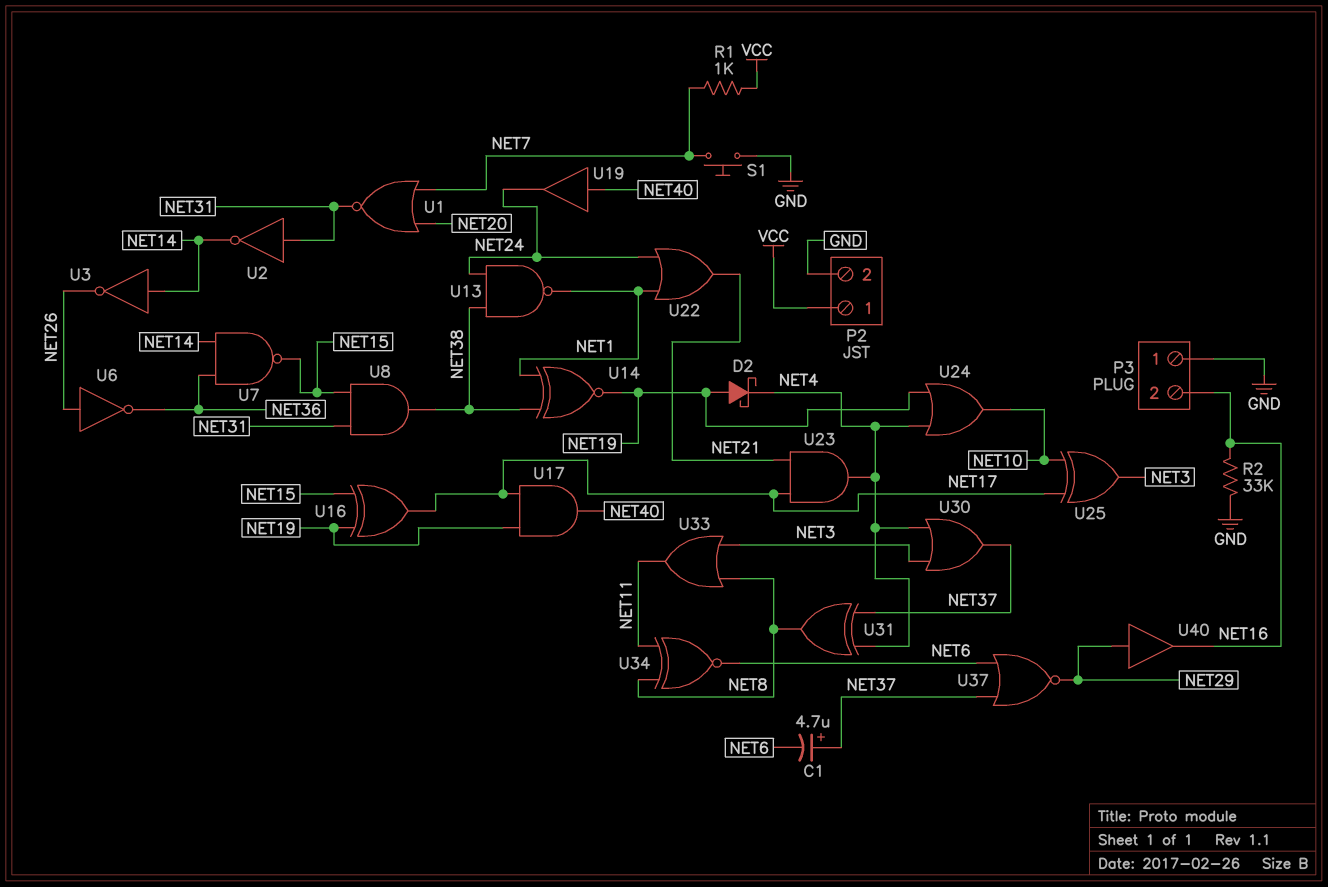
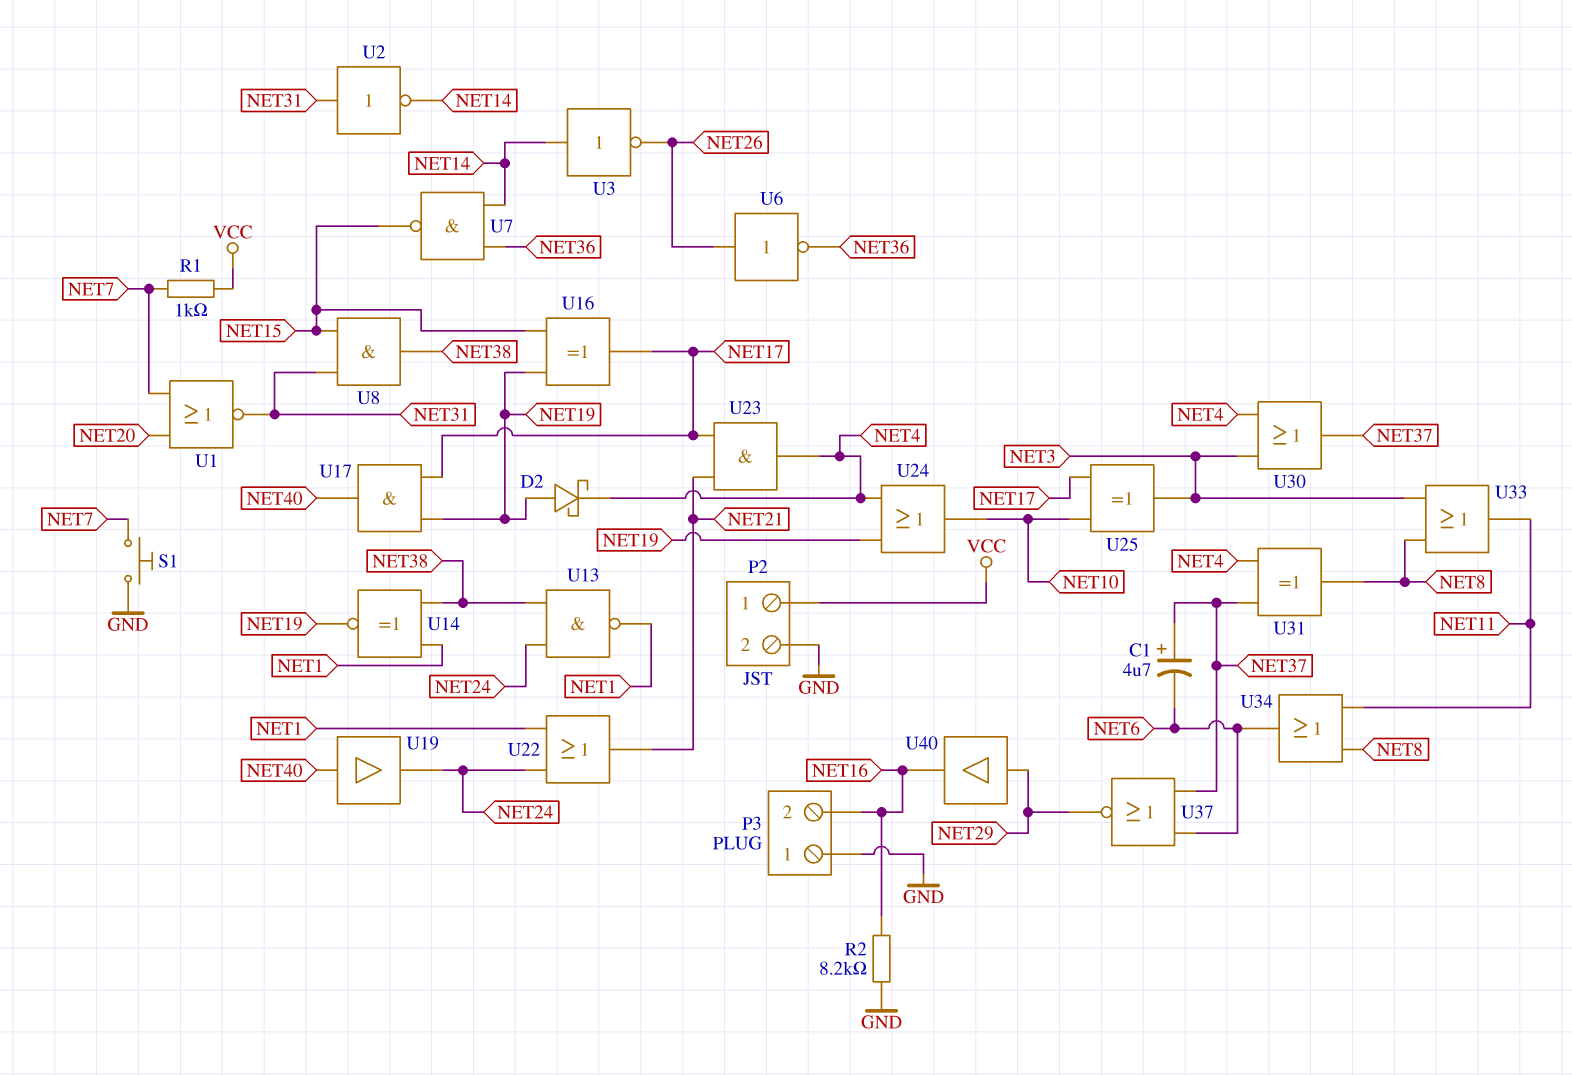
R2: 33k (GND, NET16) -> 8.2k (GND, NET16)
U34: XNOR (in NET8, in NET11, out NET6) -> OR (in NET8, in NET11, out NET6)

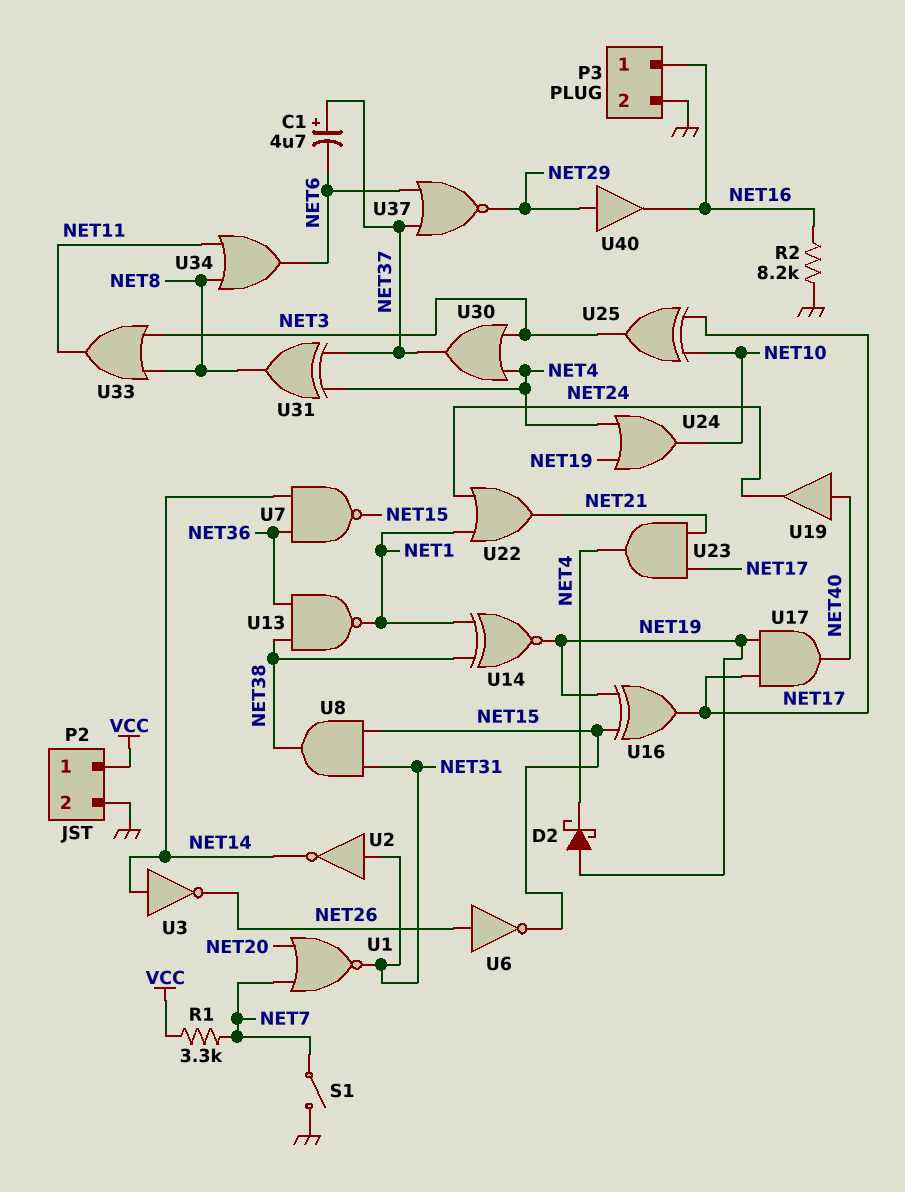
P3 pin 1: GND -> NET16
P3 pin 2: NET16 -> GND
R1: 1k (NET7, VCC) -> 3.3k (NET7, VCC)
S1: button (GND, NET7) -> switch (GND, NET7)
U6: NOT (in NET26, out NET36) -> NOT (in NET26, out NET15)
U13: NAND (in NET24, in NET38, out NET1) -> NAND (in NET36, in NET38, out NET1)

